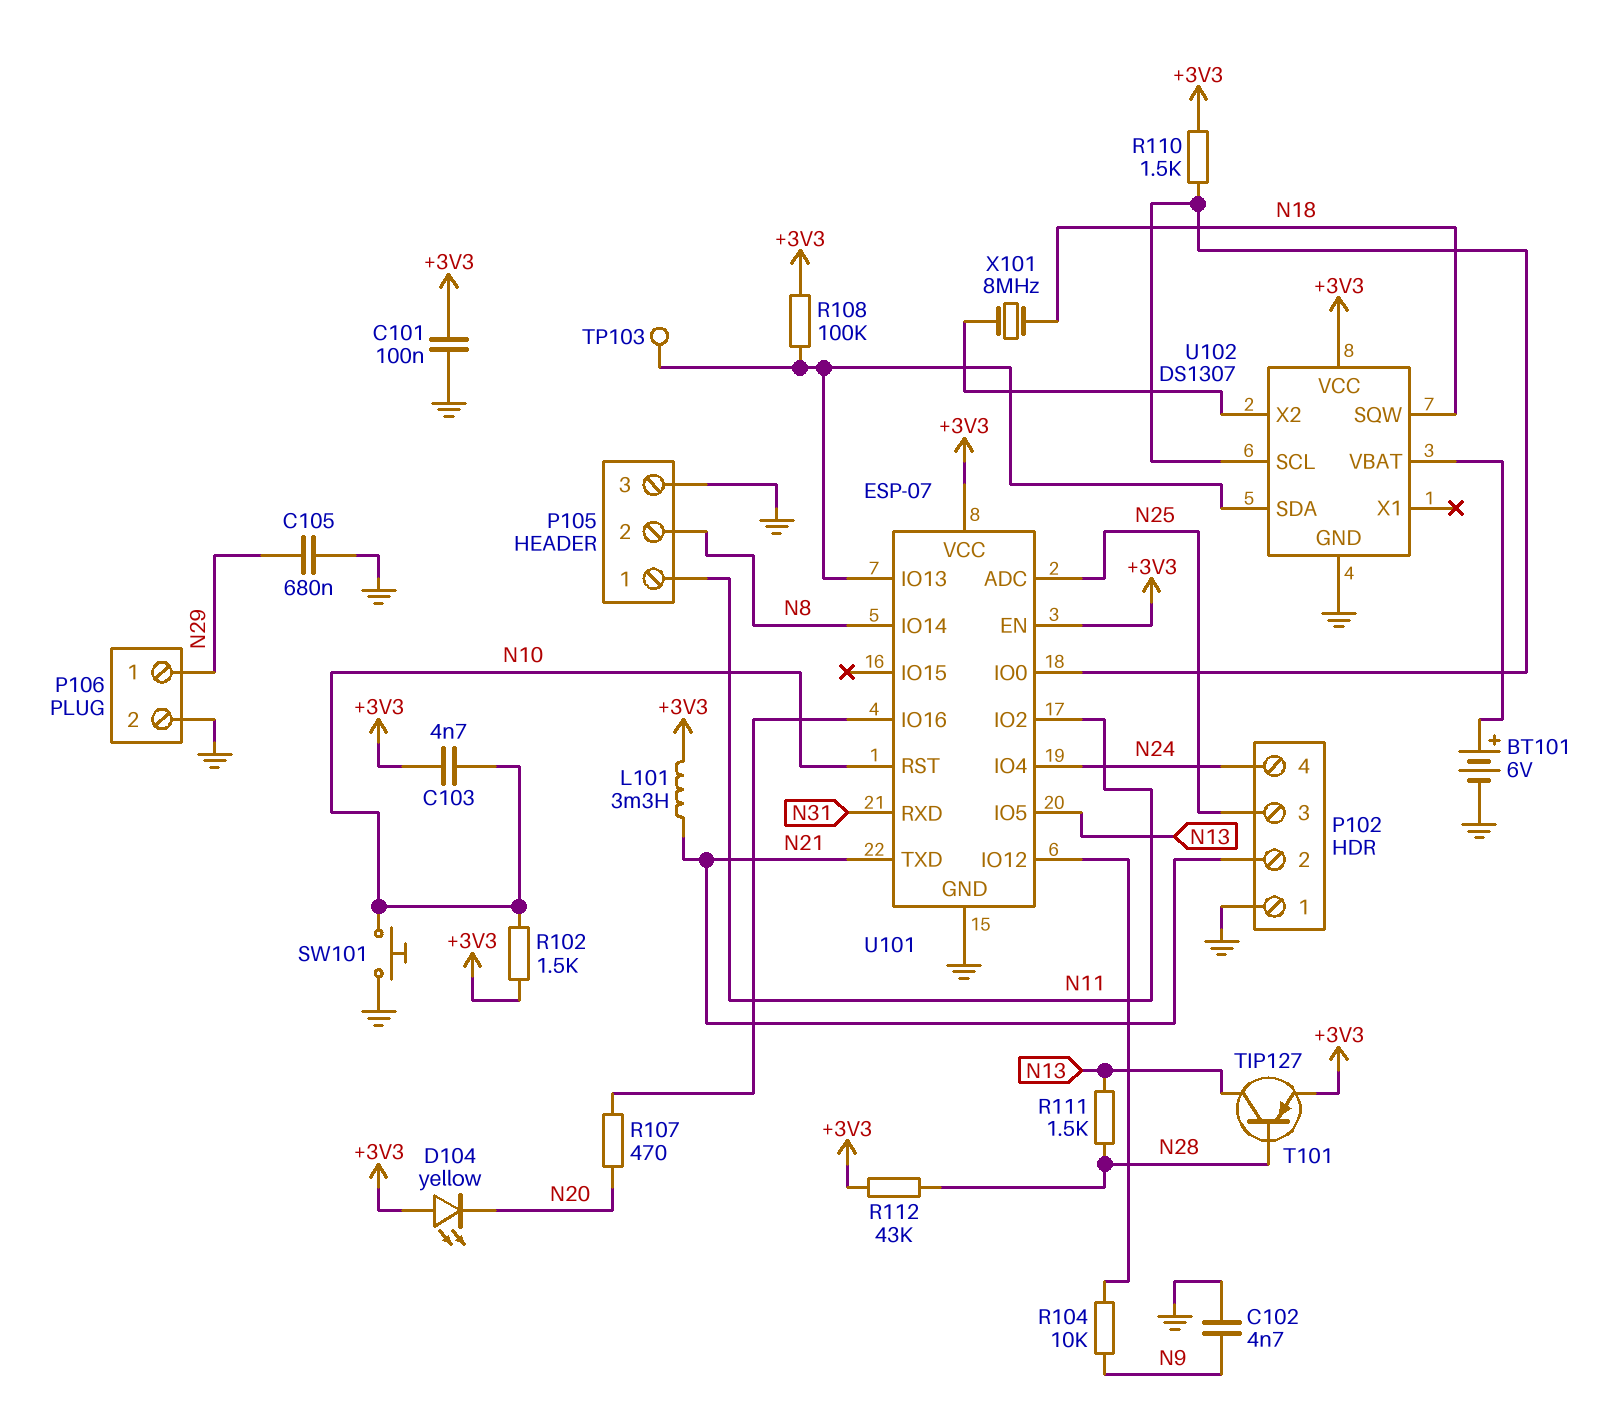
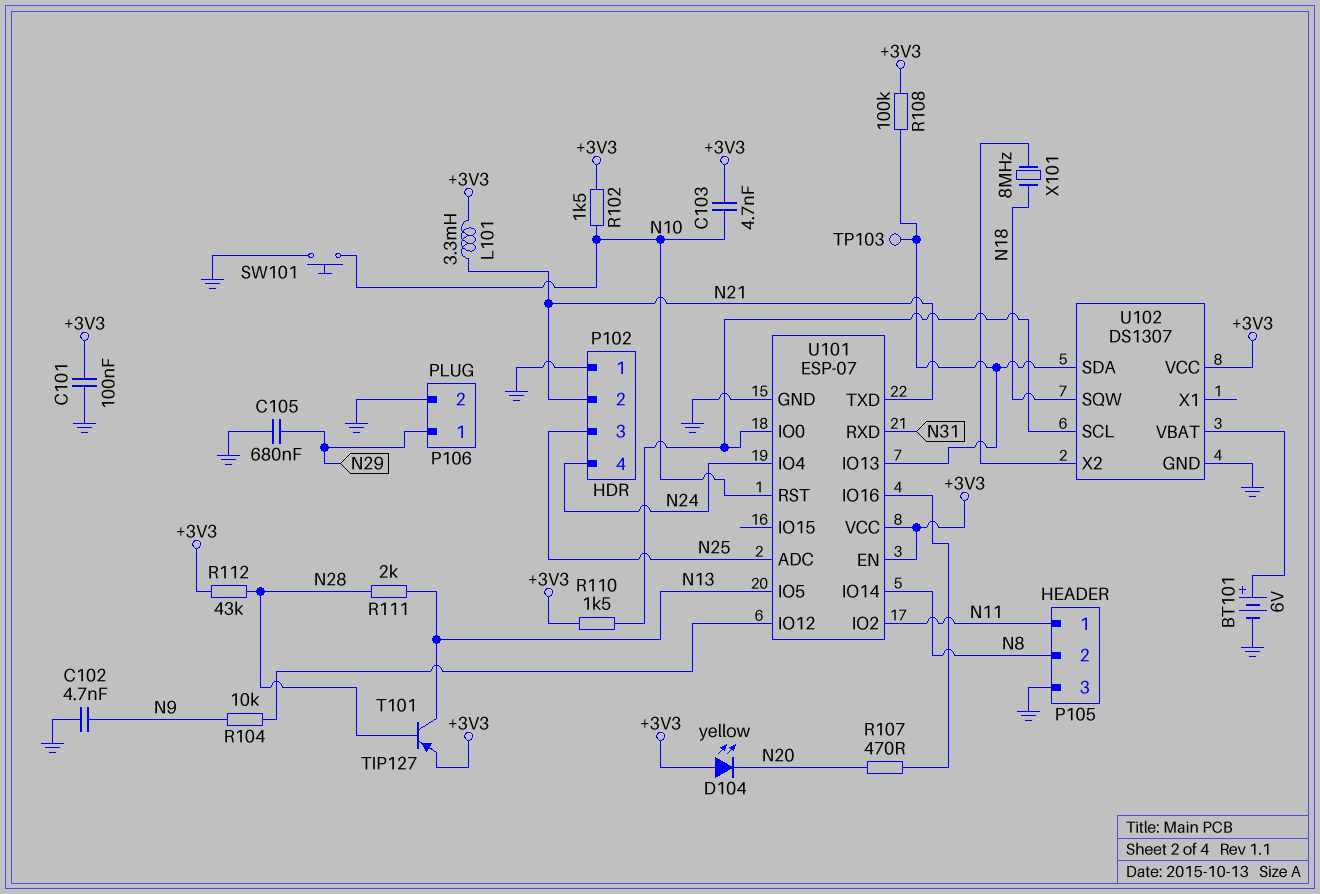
R111: 1.5k (N13, N28) -> 2k (N13, N28)

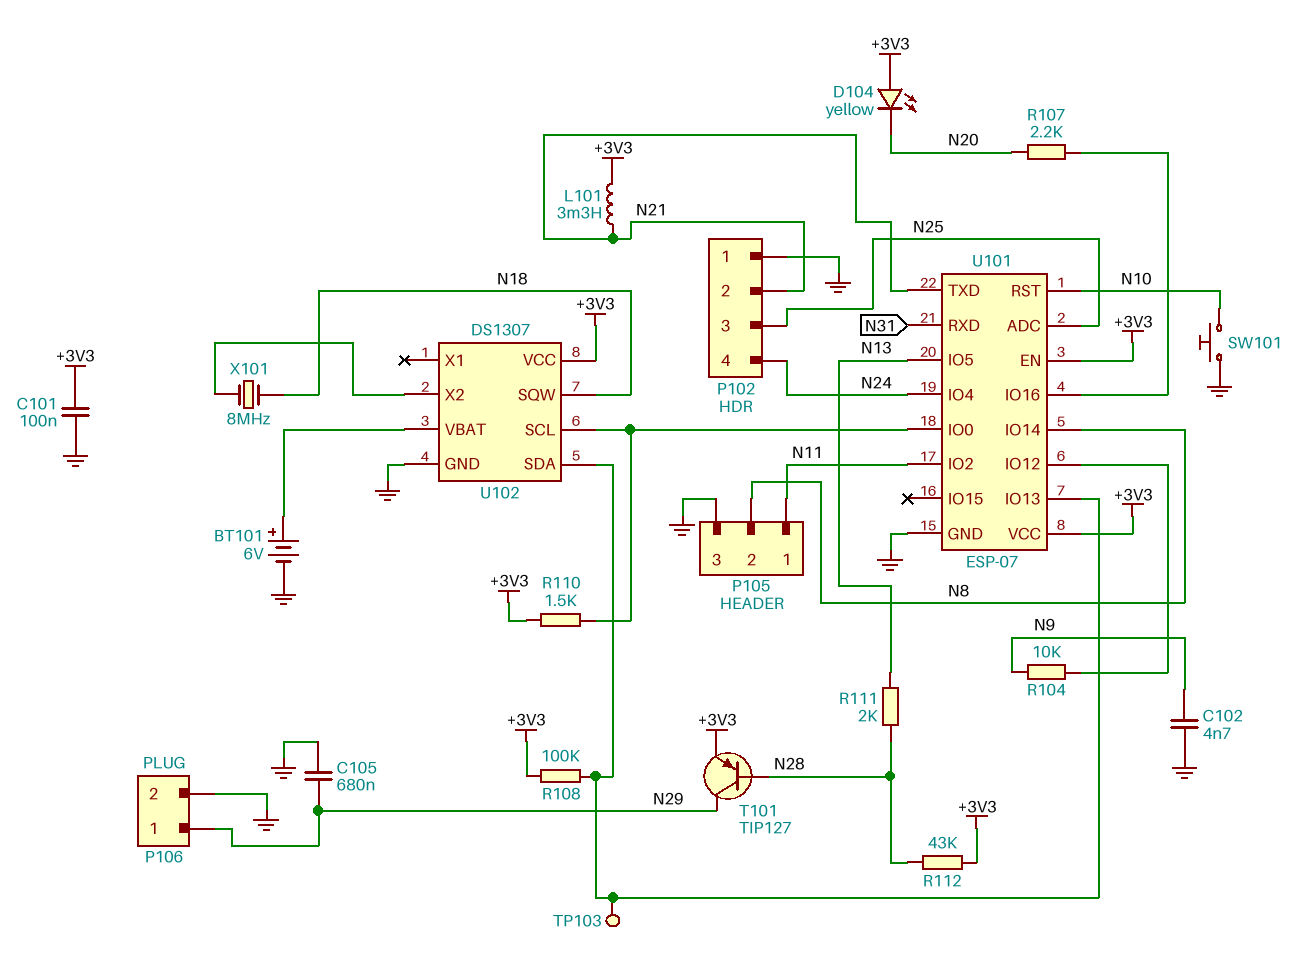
C103: 4.7nF (+3V3, N10) -> none
R102: 1.5k (+3V3, N10) -> none
R107: 470 (N20, U101/IO16) -> 2.2k (N20, U101/IO16)
T101: PNP TIP127 (B N28, C N13, E +3V3) -> PNP TIP127 (B N28, C N29, E +3V3)

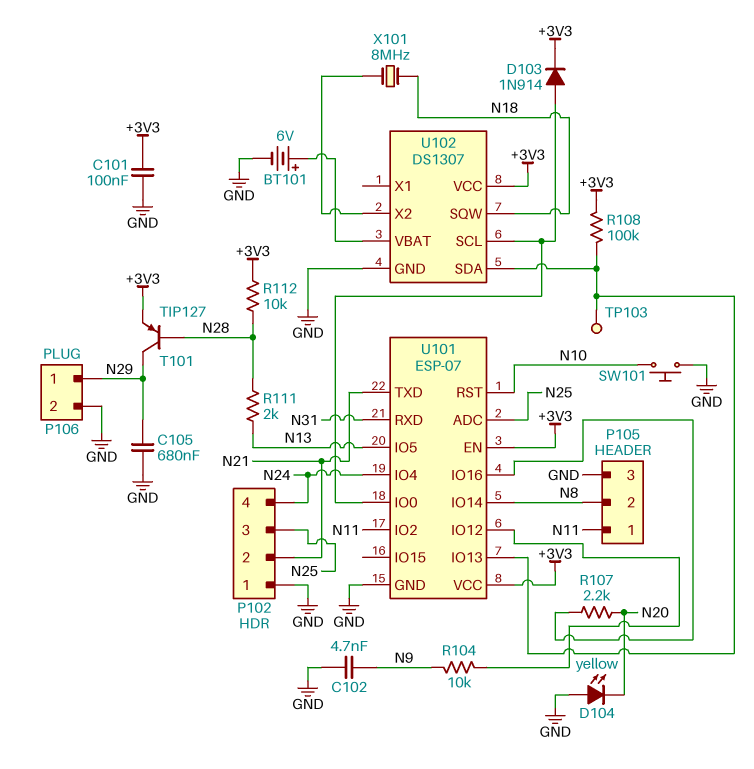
D103: none -> diode 1N914 (A U101/IO0, K +3V3)
D104: LED yellow (A +3V3, K N20) -> LED yellow (A GND, K N20)
L101: 3.3mH (+3V3, N21) -> none
R110: 1.5k (+3V3, U101/IO0) -> none
R112: 43k (+3V3, N28) -> 10k (+3V3, N28)

